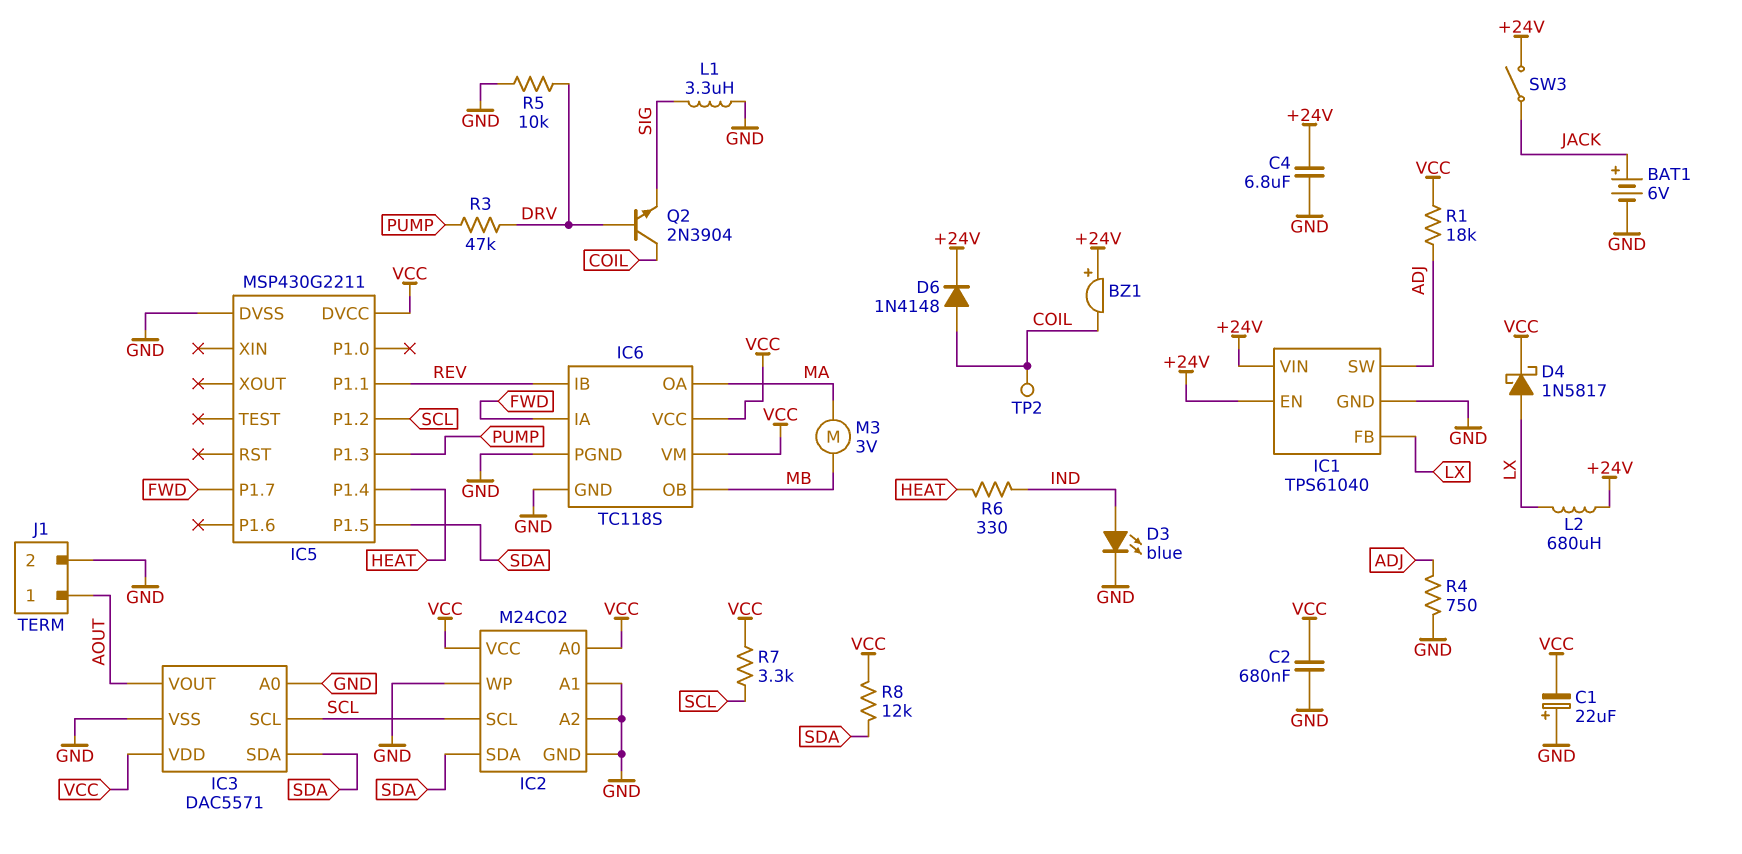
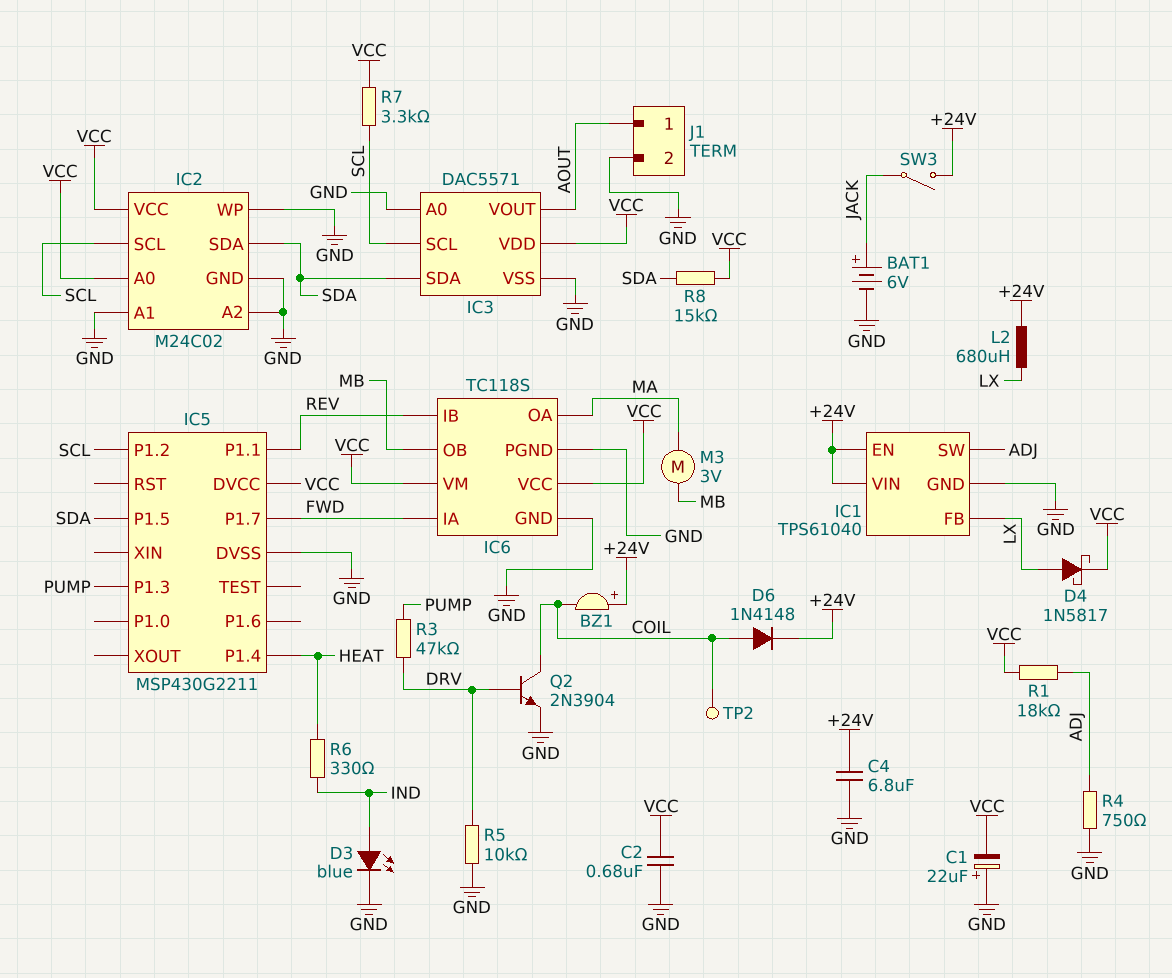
L1: 3.3uH (GND, SIG) -> none
Q2: NPN 2N3904 (B DRV, C COIL, E SIG) -> NPN 2N3904 (B DRV, C COIL, E GND)
R8: 12k (SDA, VCC) -> 15k (SDA, VCC)

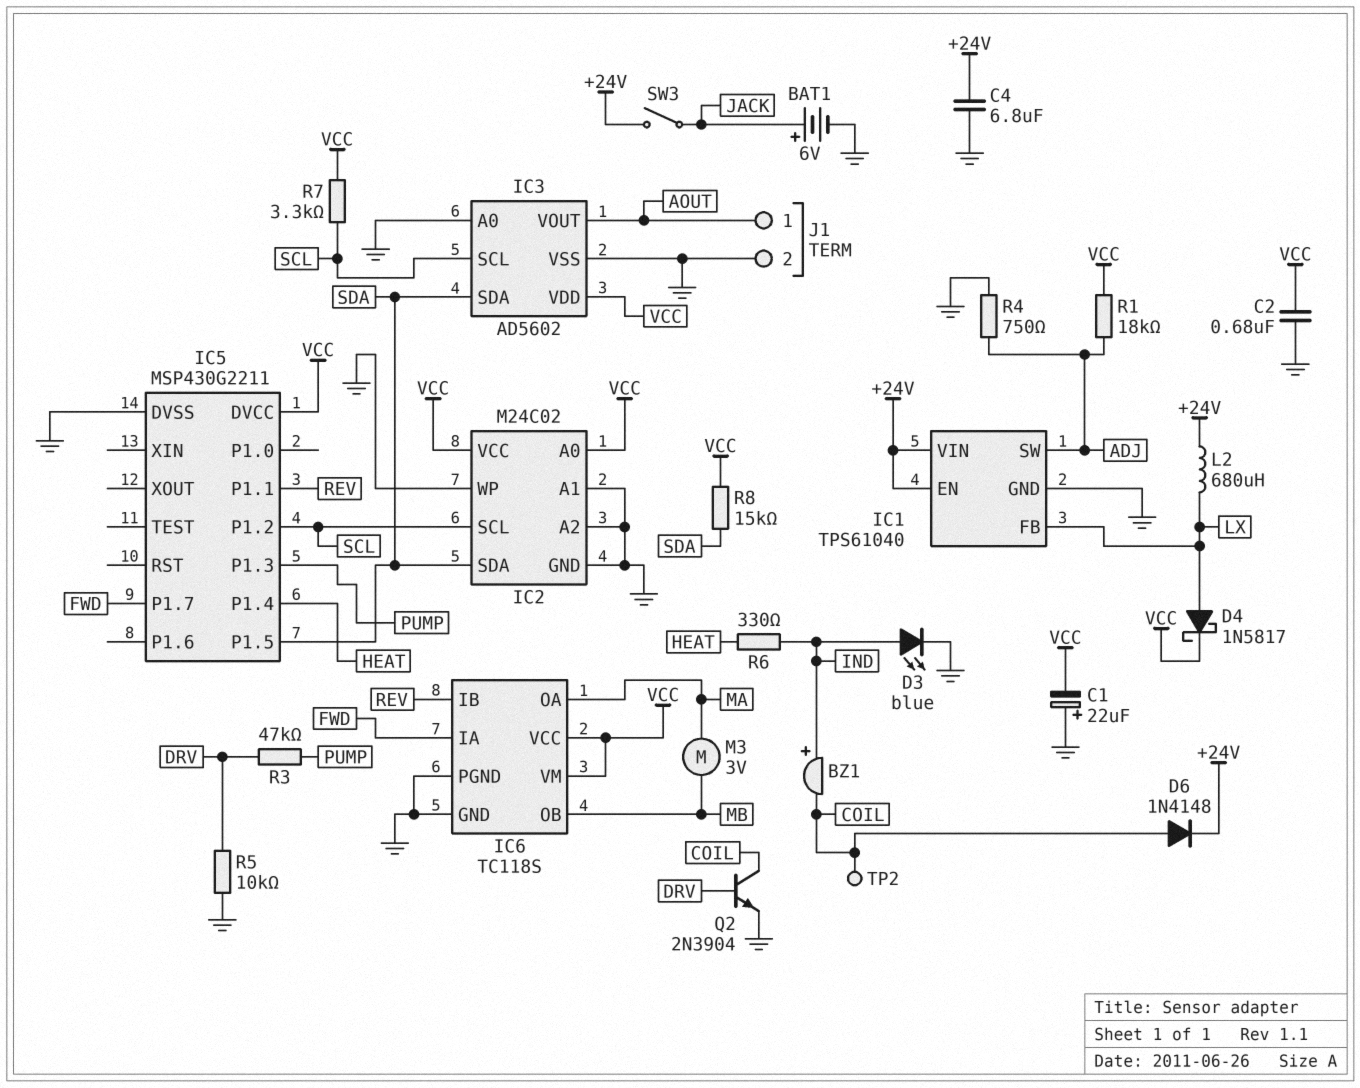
BZ1: buzzer (plus +24V, minus COIL) -> buzzer (plus IND, minus COIL)
IC3: DAC5571 -> AD5602

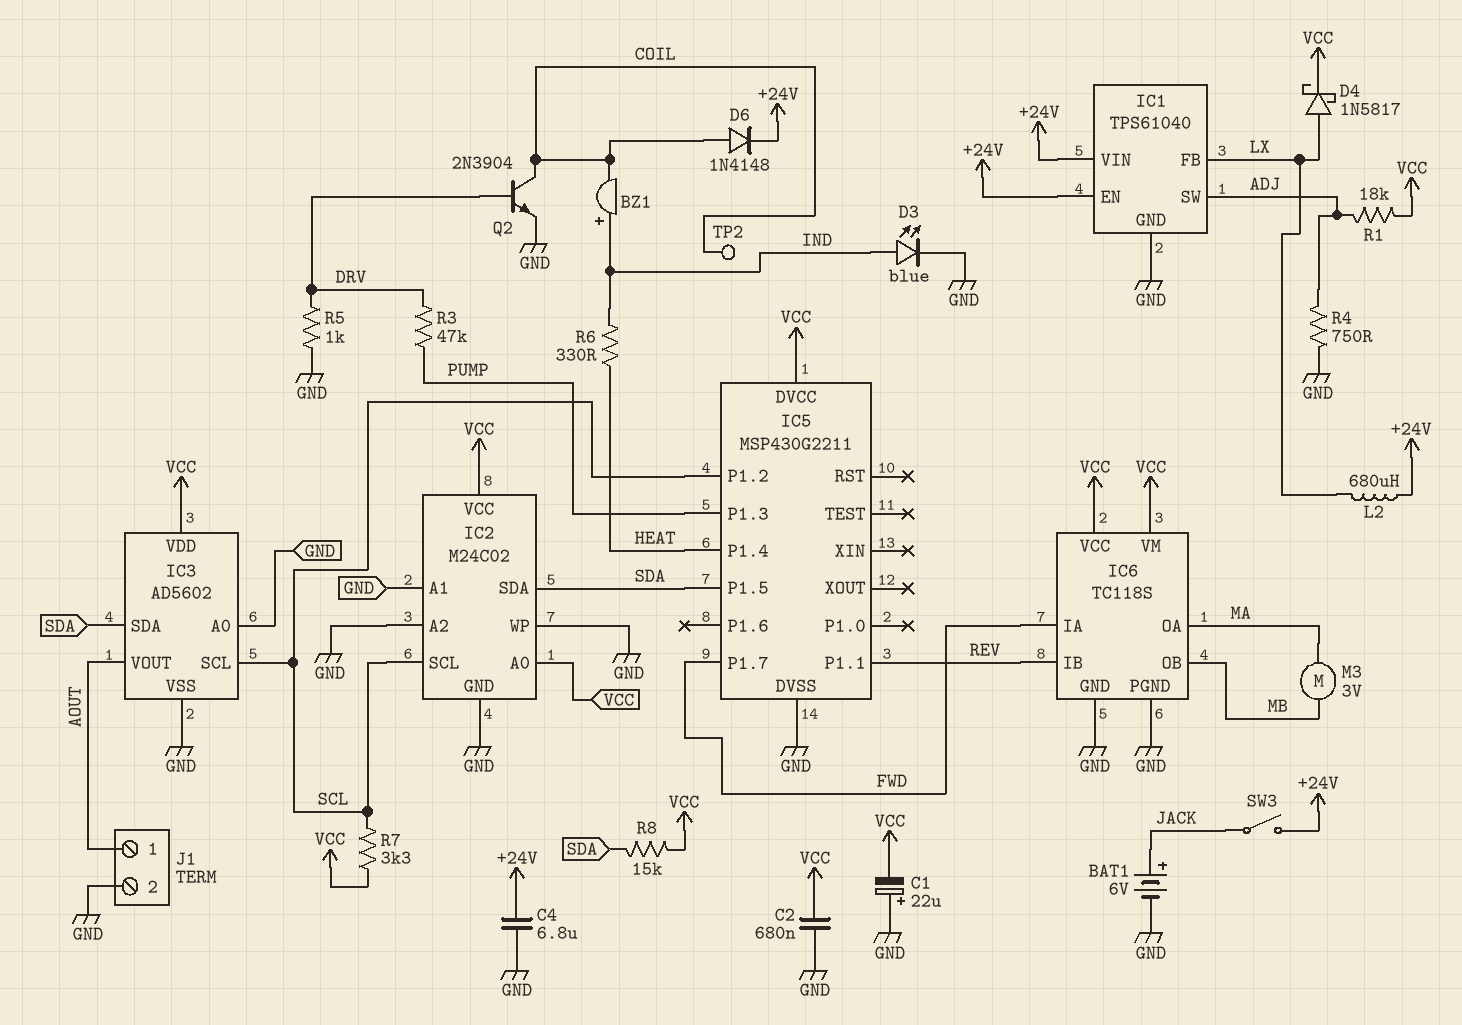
R5: 10k (DRV, GND) -> 1k (DRV, GND)

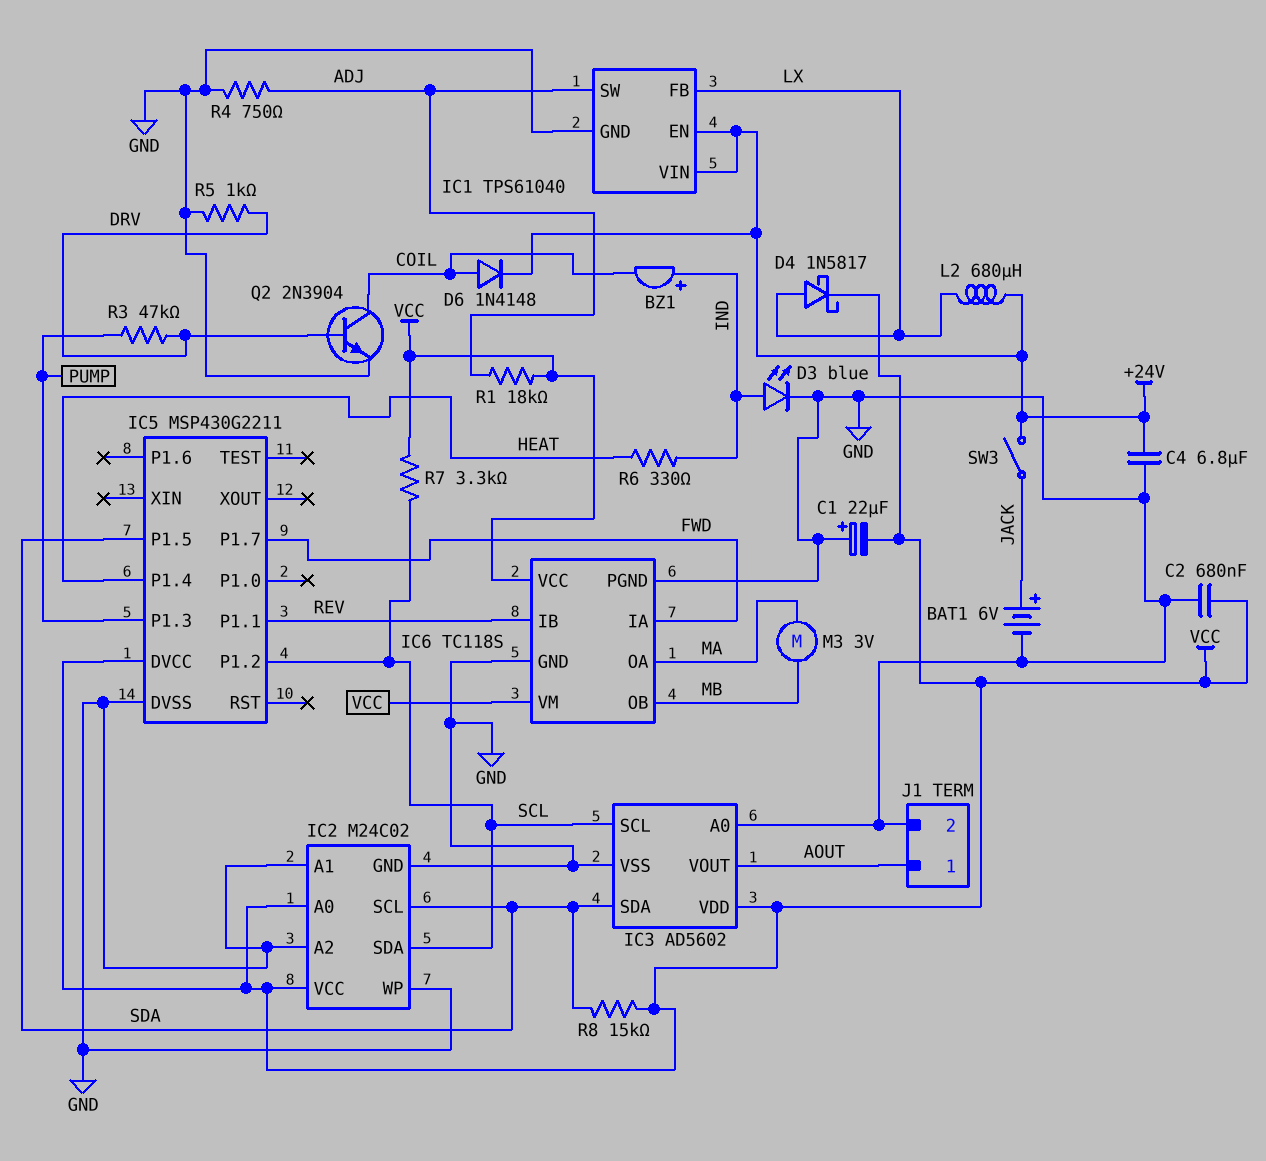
IC2 pin SCL: SCL -> SDA
IC2 pin SDA: SDA -> SCL
TP2: test point (COIL) -> none

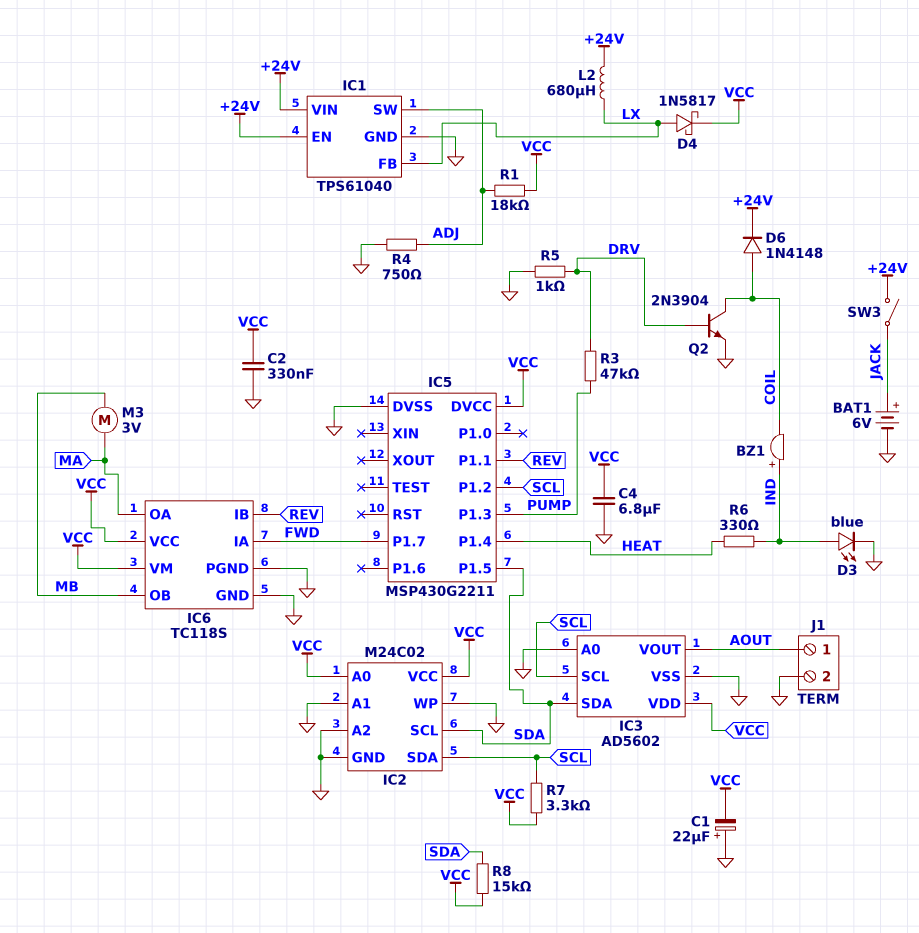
C2: 680nF (GND, VCC) -> 330nF (GND, VCC)
C4: 6.8uF (+24V, GND) -> 6.8uF (GND, VCC)

